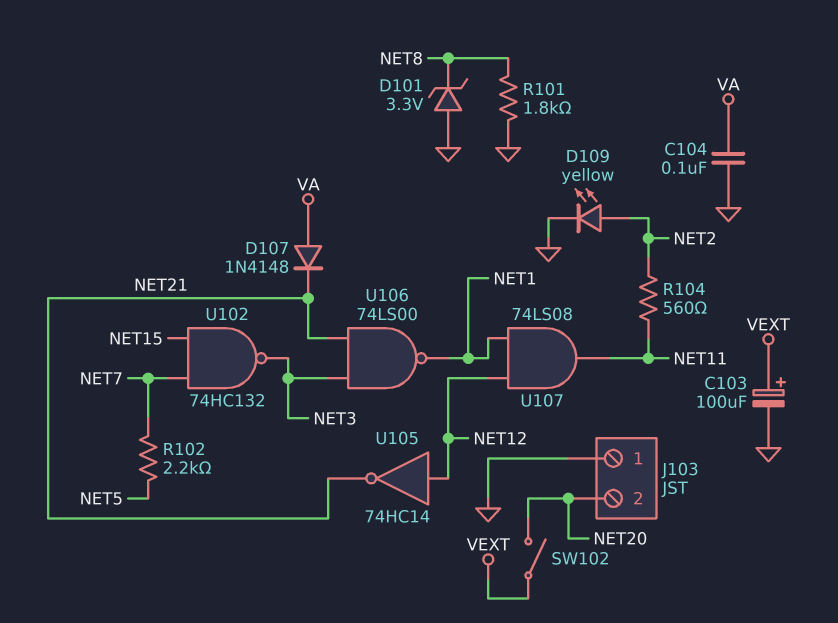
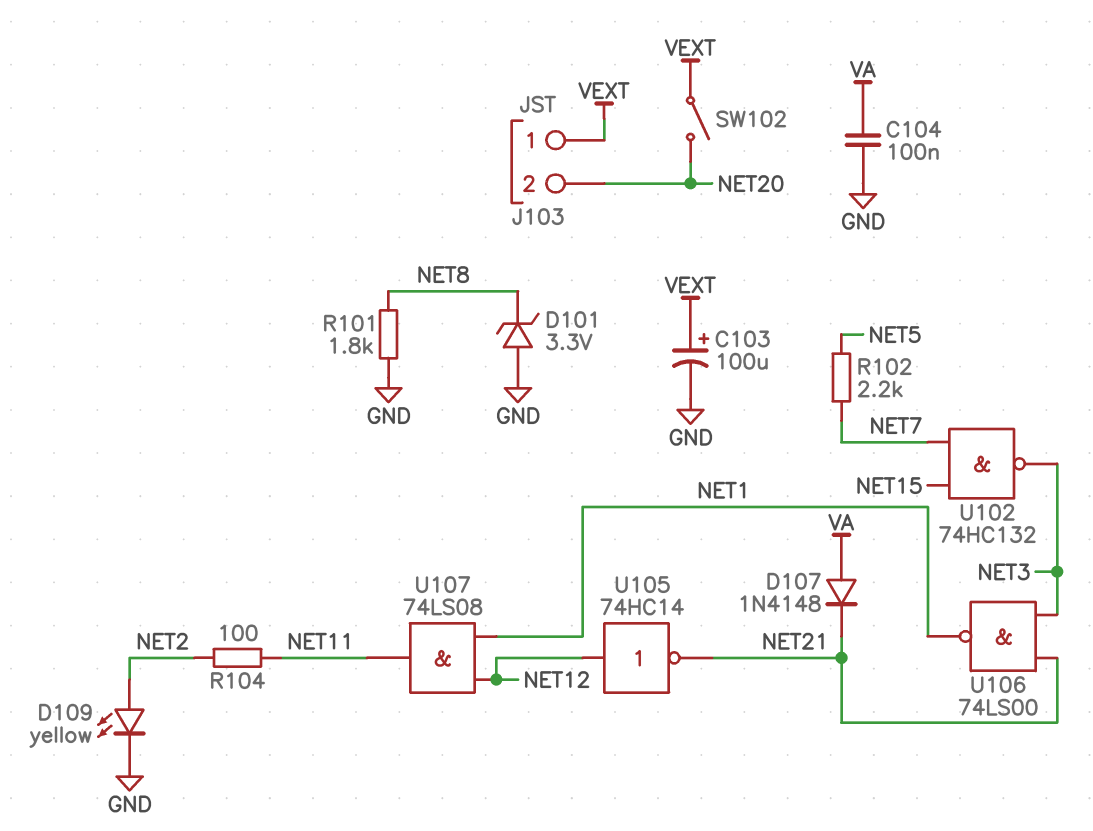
J103 pin 1: GND -> VEXT
R104: 560 (NET2, NET11) -> 100 (NET2, NET11)

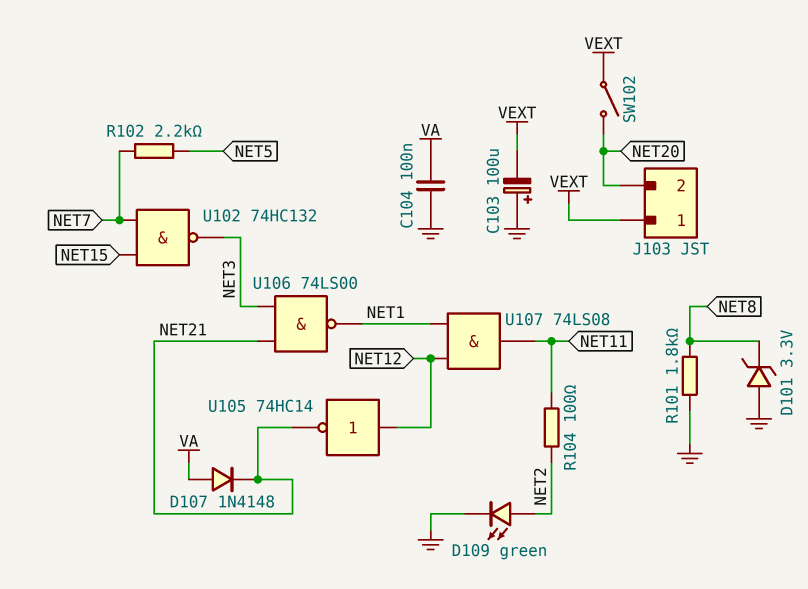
C103: 100uF (plus VEXT, minus GND) -> 100uF (plus GND, minus VEXT)
D109: LED yellow (A NET2, K GND) -> LED green (A NET2, K GND)

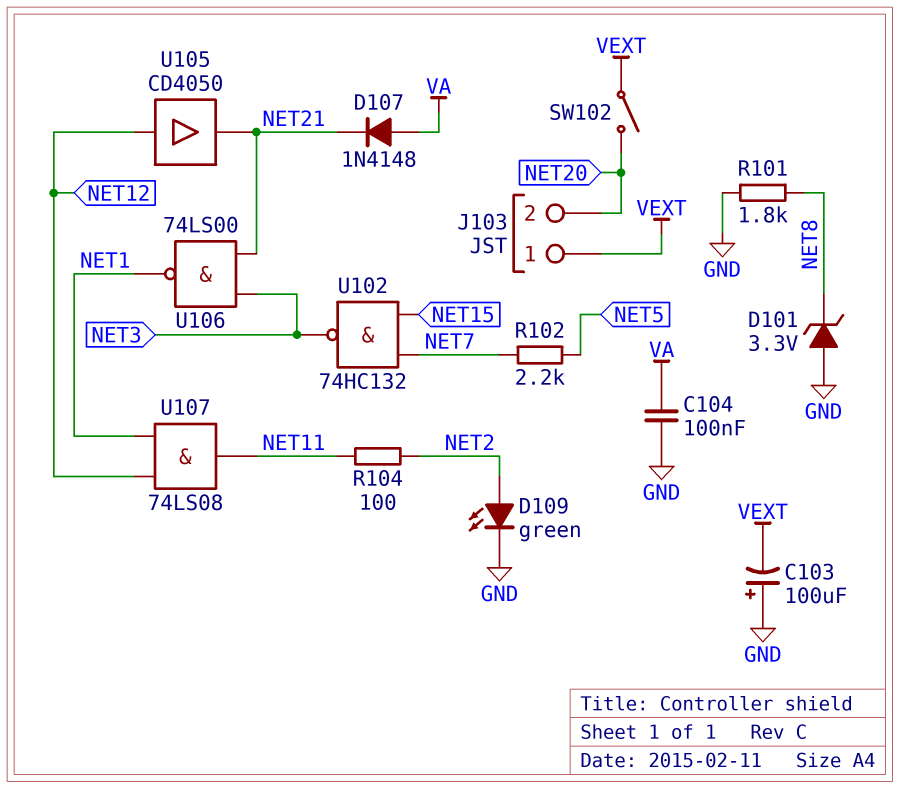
U105: NOT 74HC14 (in NET12, out NET21) -> buffer CD4050 (in NET12, out NET21)

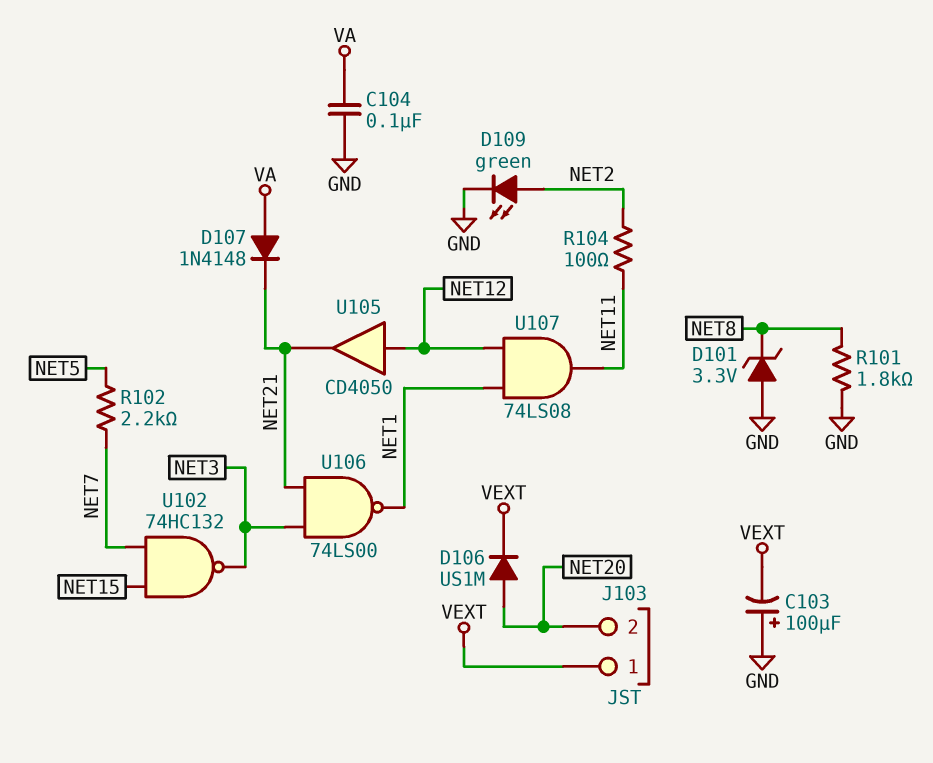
D106: none -> diode US1M (A NET20, K VEXT)
SW102: switch (NET20, VEXT) -> none

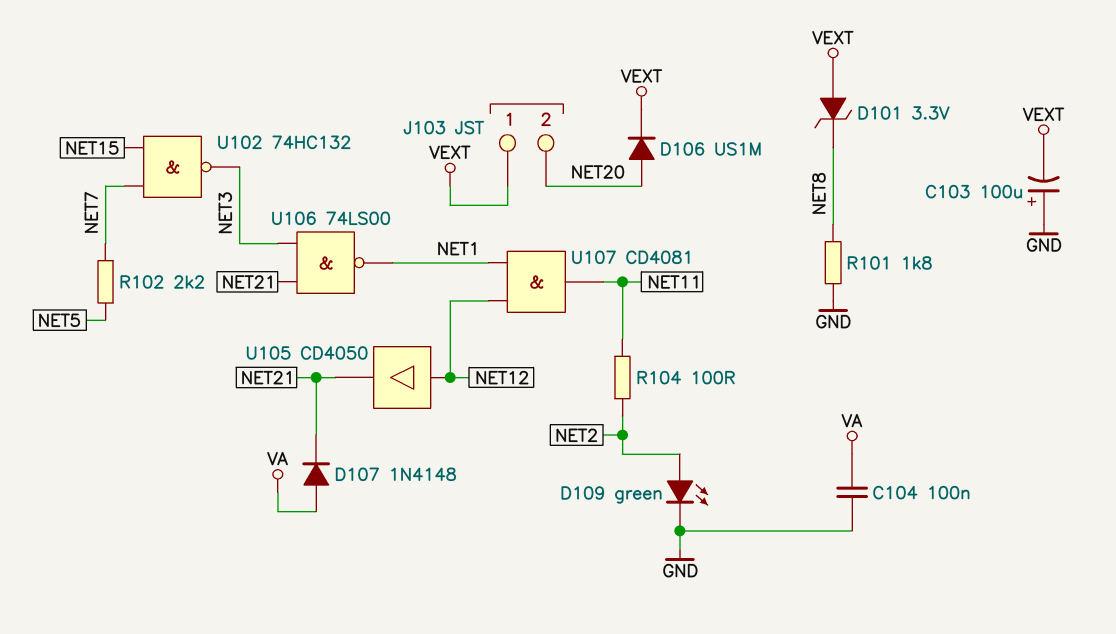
D101: zener 3.3V (A GND, K NET8) -> zener 3.3V (A VEXT, K NET8)
U107: AND 74LS08 (in NET1, in NET12, out NET11) -> AND CD4081 (in NET1, in NET12, out NET11)

